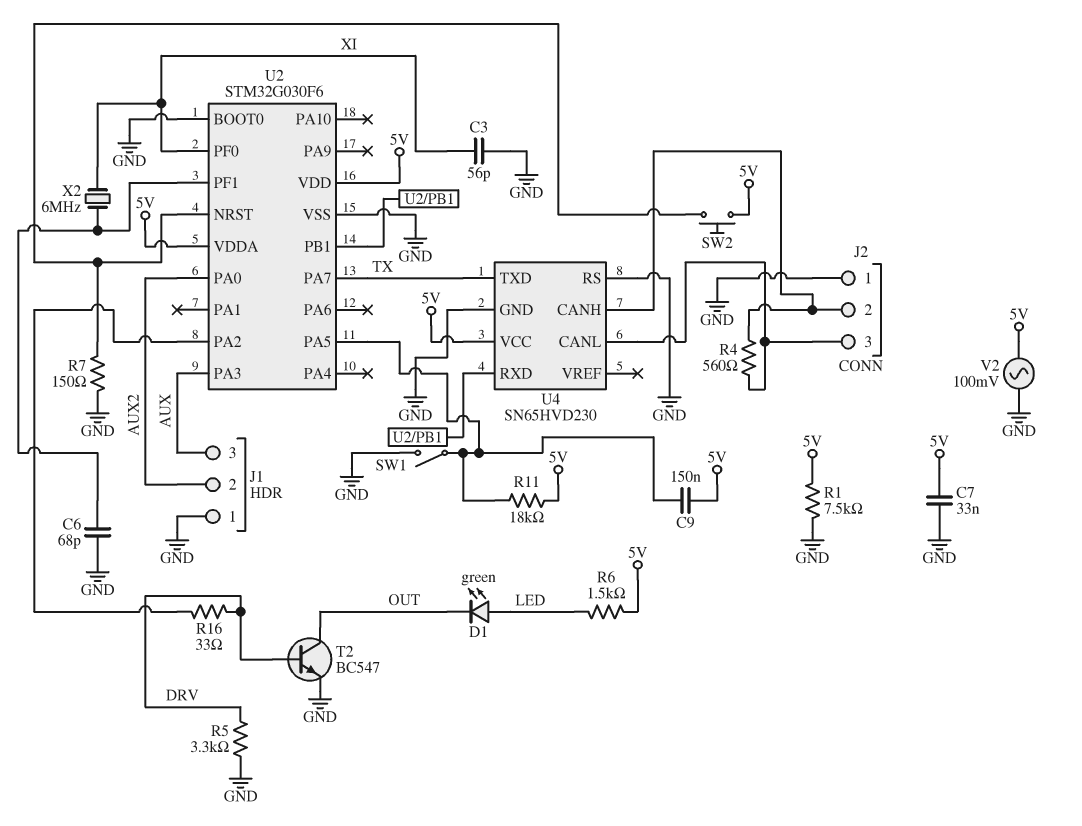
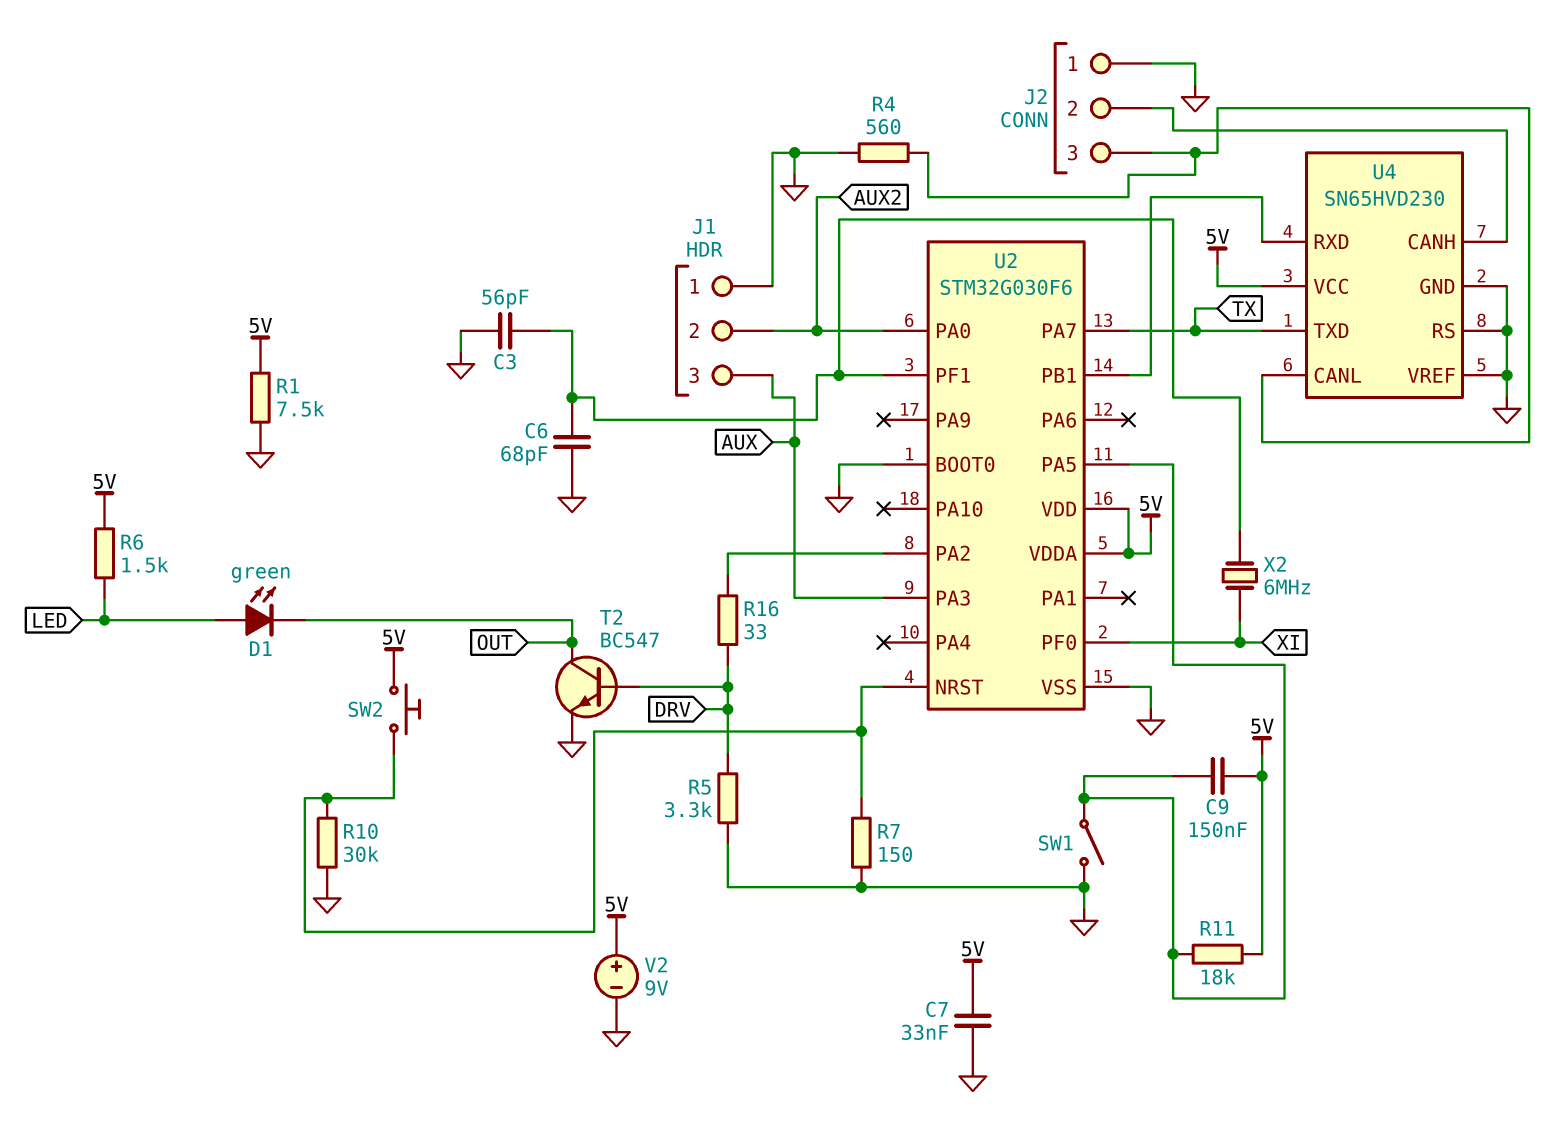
C3: 56pF (GND, XI) -> 56pF (GND, U2/PF1)
R4: 560 (J2/2, J2/3) -> 560 (GND, J2/3)
R10: none -> 30k (GND, U2/NRST)
U4 pin VREF: none -> GND
V2: AC 100mV (5V, GND) -> 9V (plus 5V, minus GND)

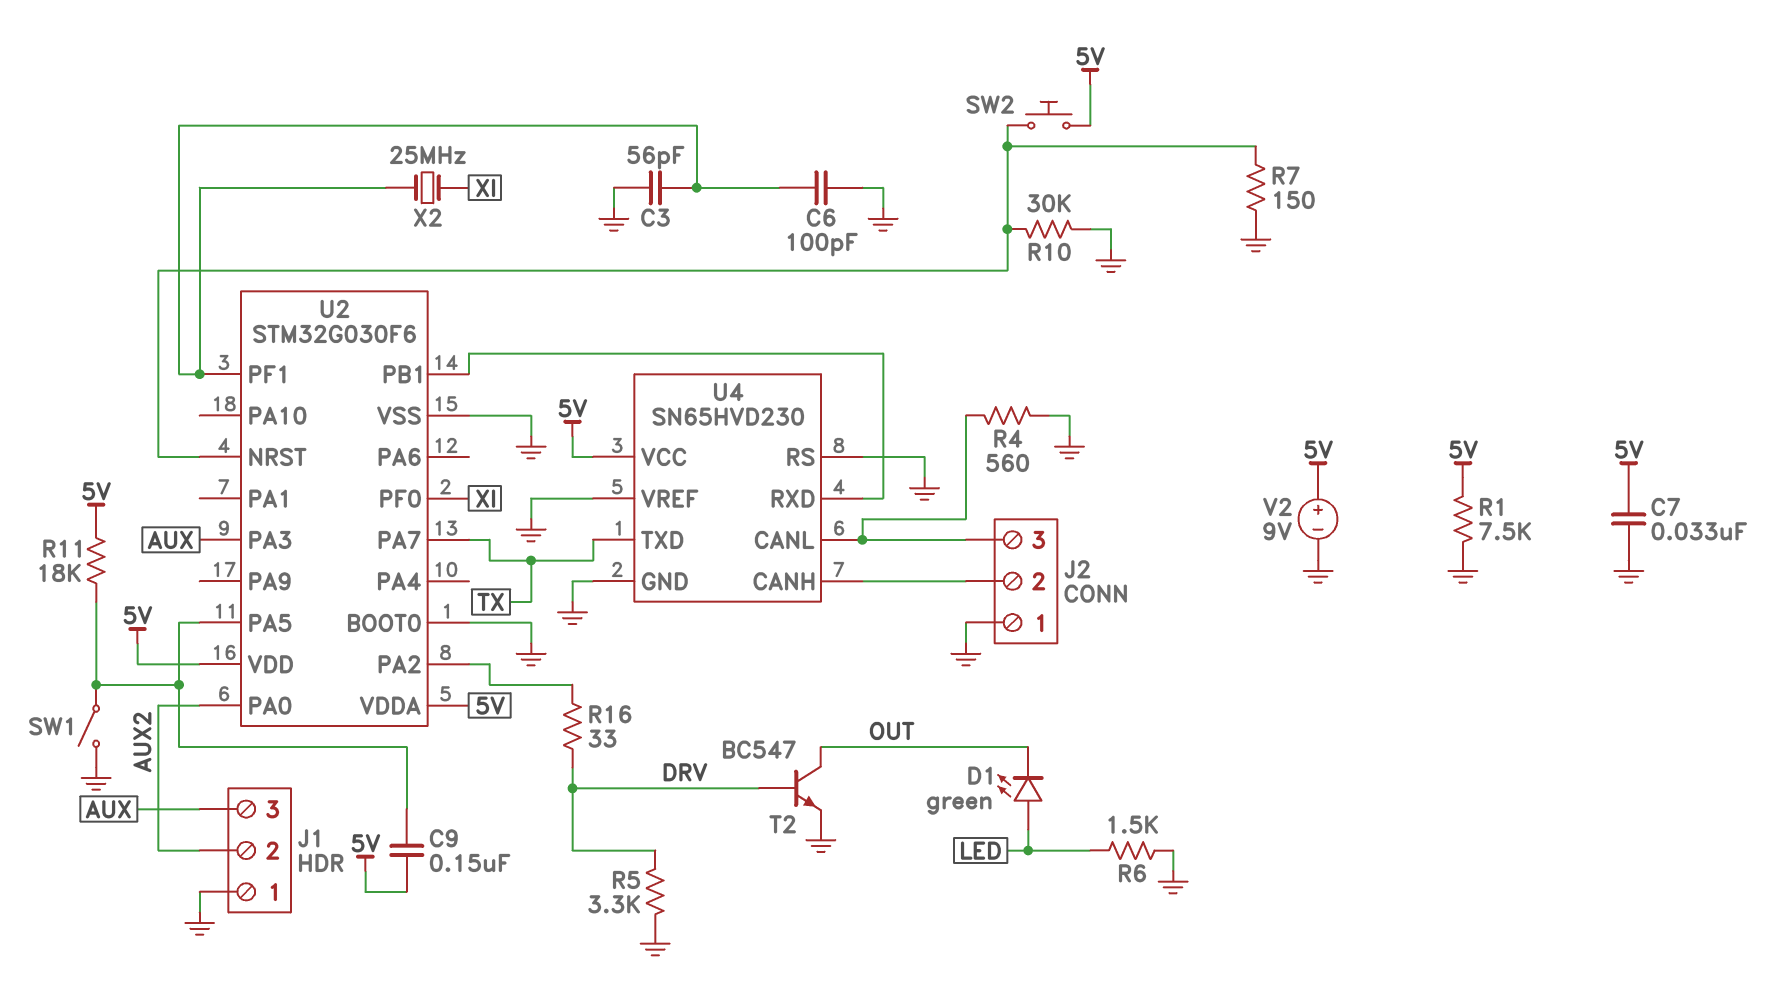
C6: 68pF (GND, U2/PF1) -> 100pF (GND, U2/PF1)
R6: 1.5k (5V, LED) -> 1.5k (GND, LED)
X2: 6MHz (U2/PF1, XI) -> 25MHz (U2/PF1, XI)

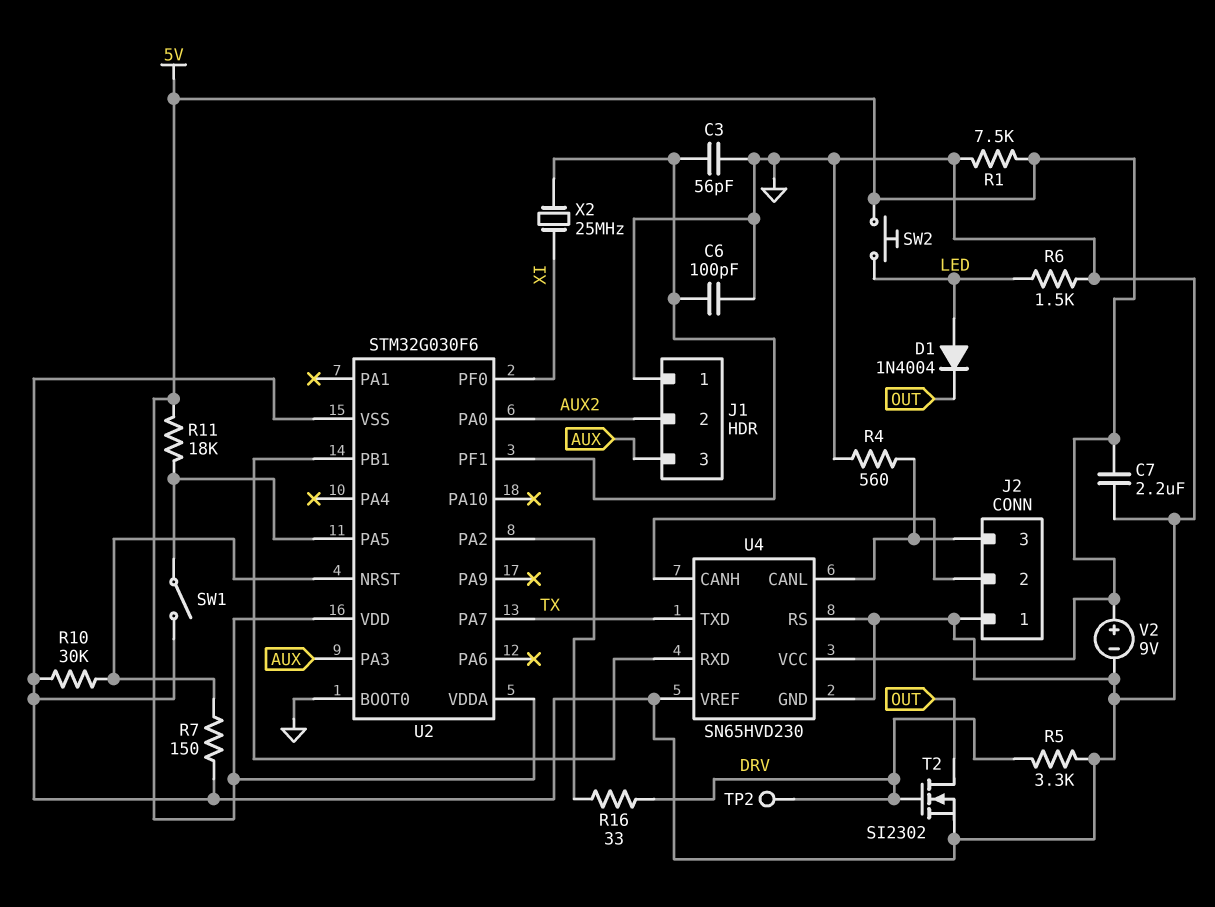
C7: 33nF (5V, GND) -> 2.2uF (5V, GND)
C9: 150nF (5V, U2/PA5) -> none
D1: LED green (A LED, K OUT) -> diode 1N4004 (A LED, K OUT)
SW2: button (5V, U2/NRST) -> button (5V, LED)
T2: NPN BC547 (B DRV, C OUT, E GND) -> NMOS SI2302 (G DRV, D OUT, S GND)
TP2: none -> test point (DRV)

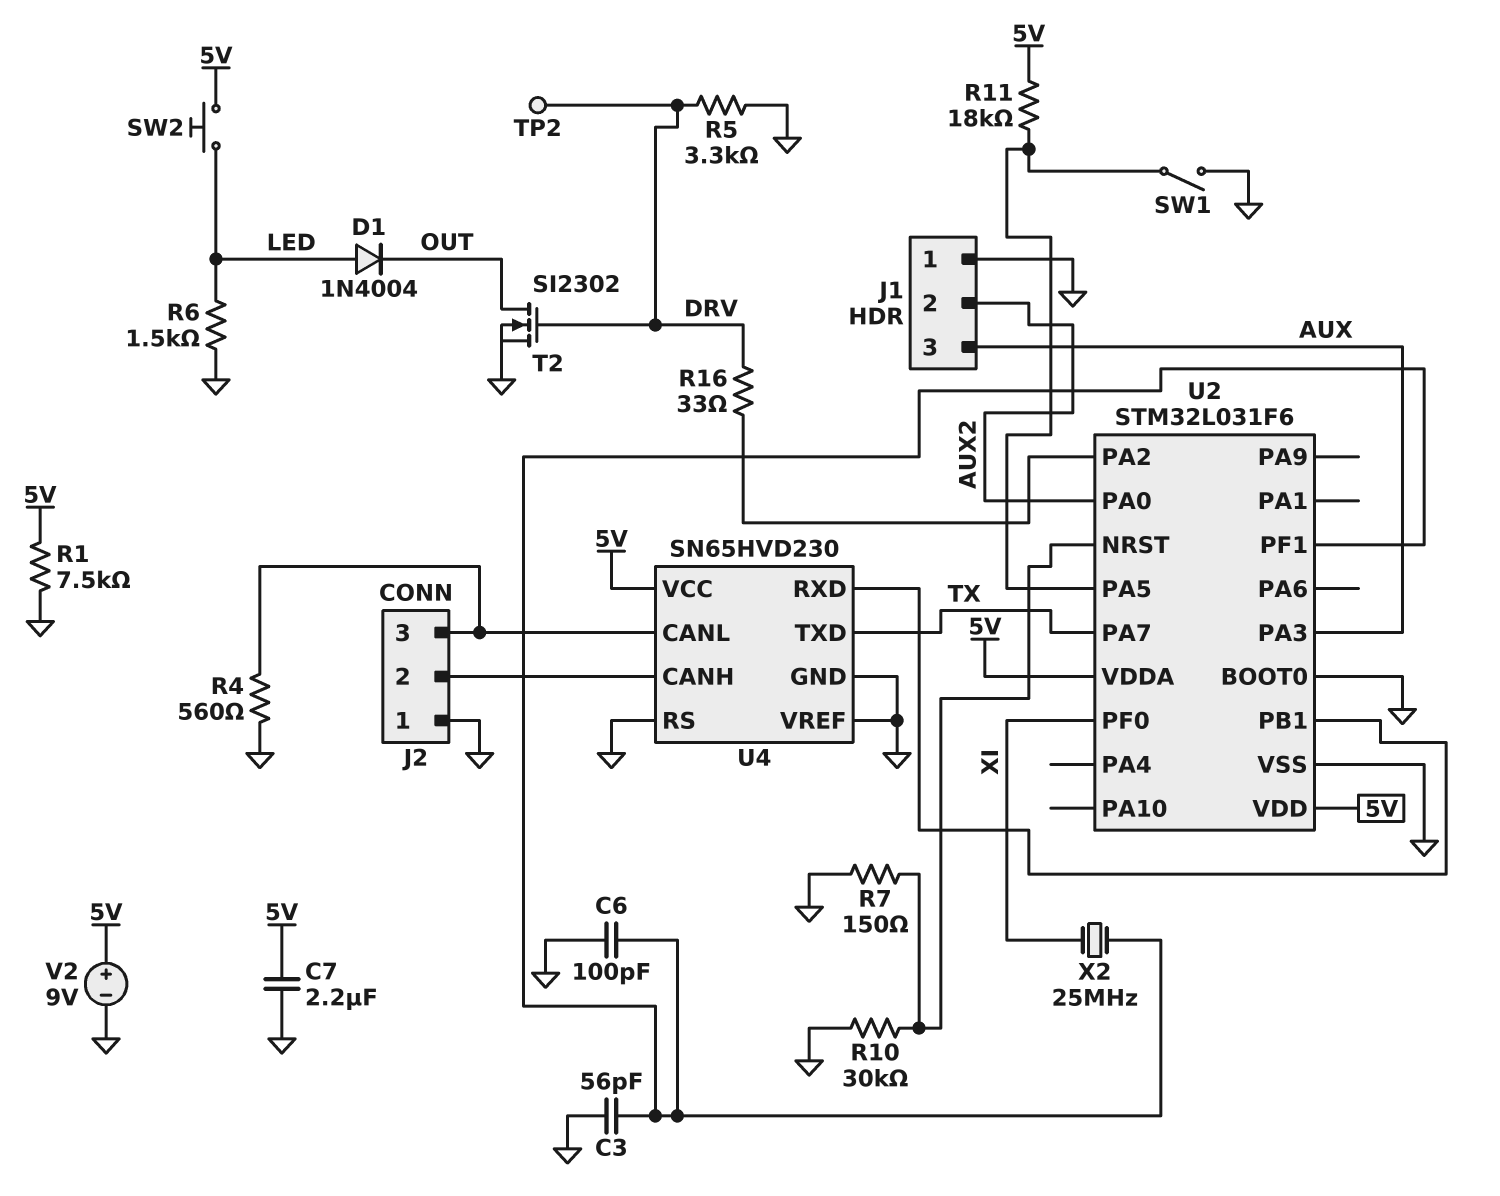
U2: STM32G030F6 -> STM32L031F6

